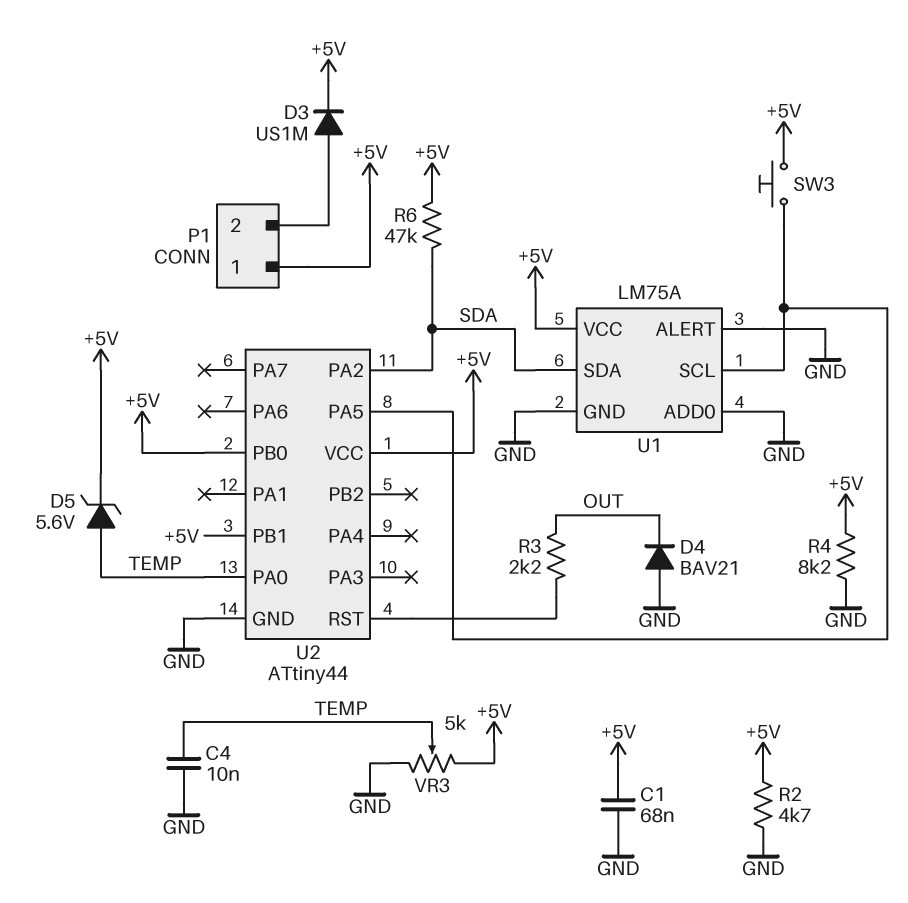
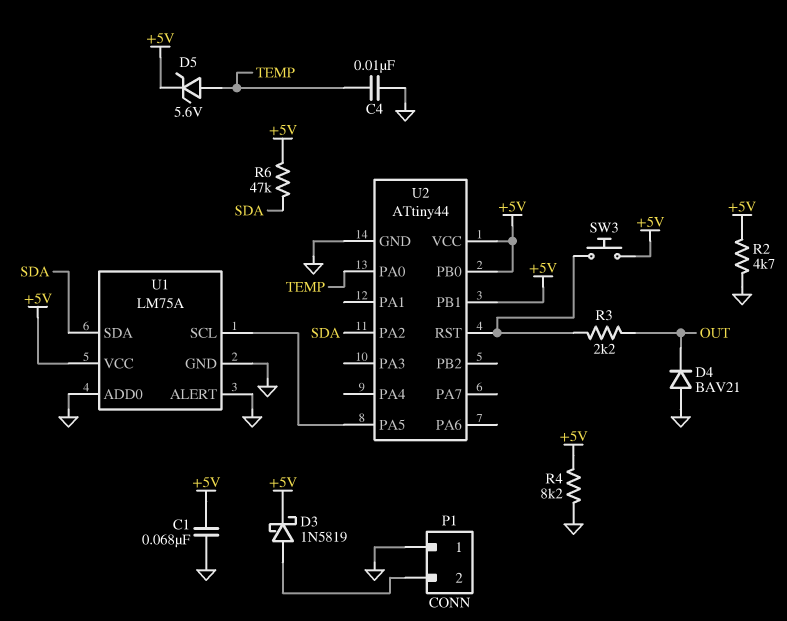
D3: diode US1M (A P1/2, K +5V) -> schottky 1N5819 (A P1/2, K +5V)
P1 pin 1: +5V -> GND
SW3: button (+5V, U1/SCL) -> button (+5V, U2/RST)
VR3: 5k (+5V, GND, wiper TEMP) -> none

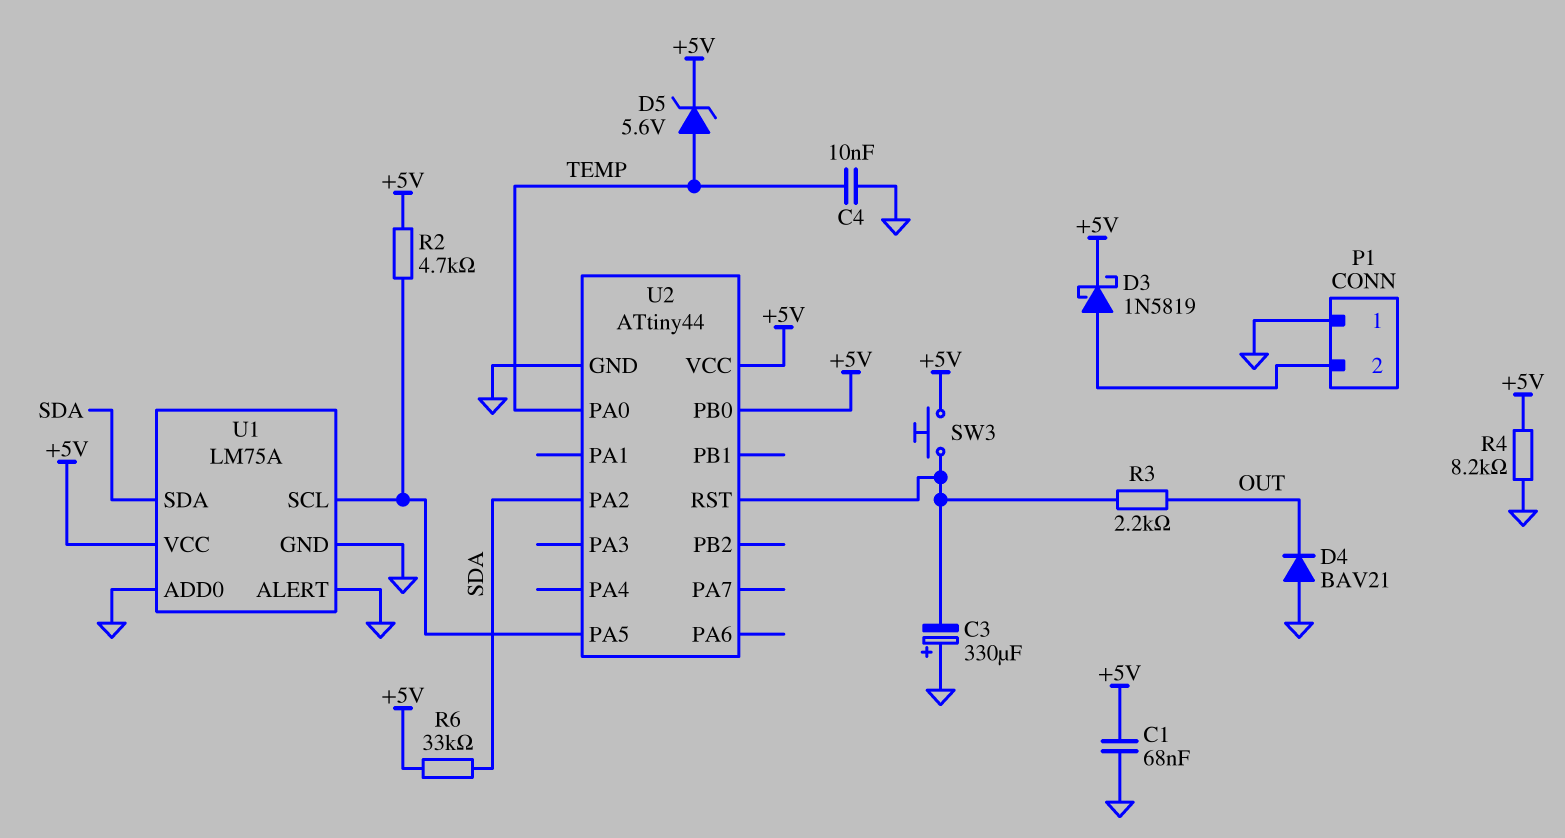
C3: none -> 330uF (plus GND, minus U2/RST)
R2: 4.7k (+5V, GND) -> 4.7k (+5V, U1/SCL)
R6: 47k (+5V, SDA) -> 33k (+5V, SDA)
U2 pin PB1: +5V -> none

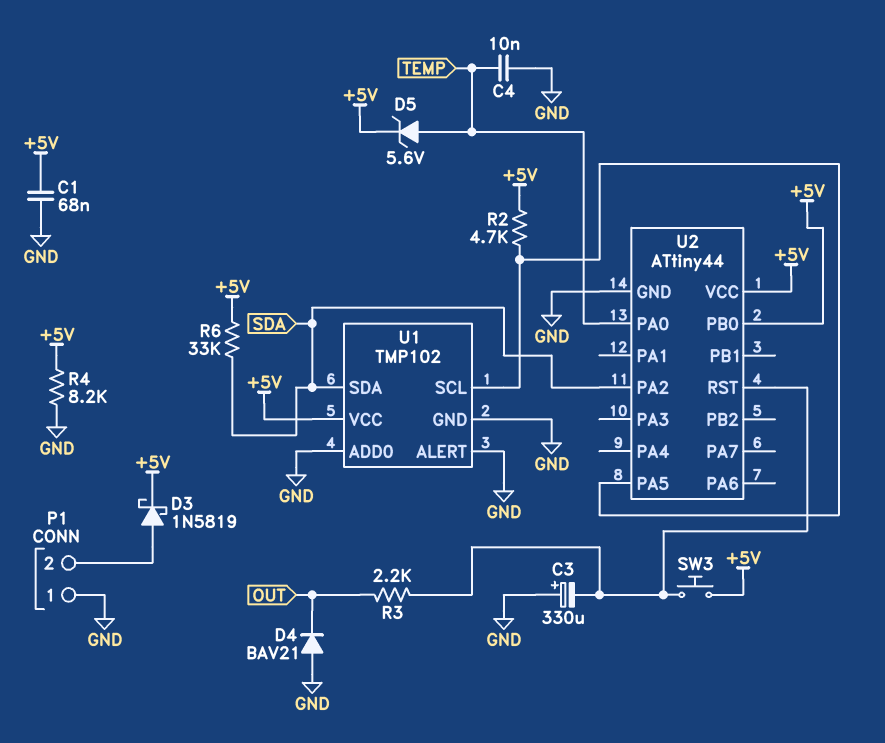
U1: LM75A -> TMP102

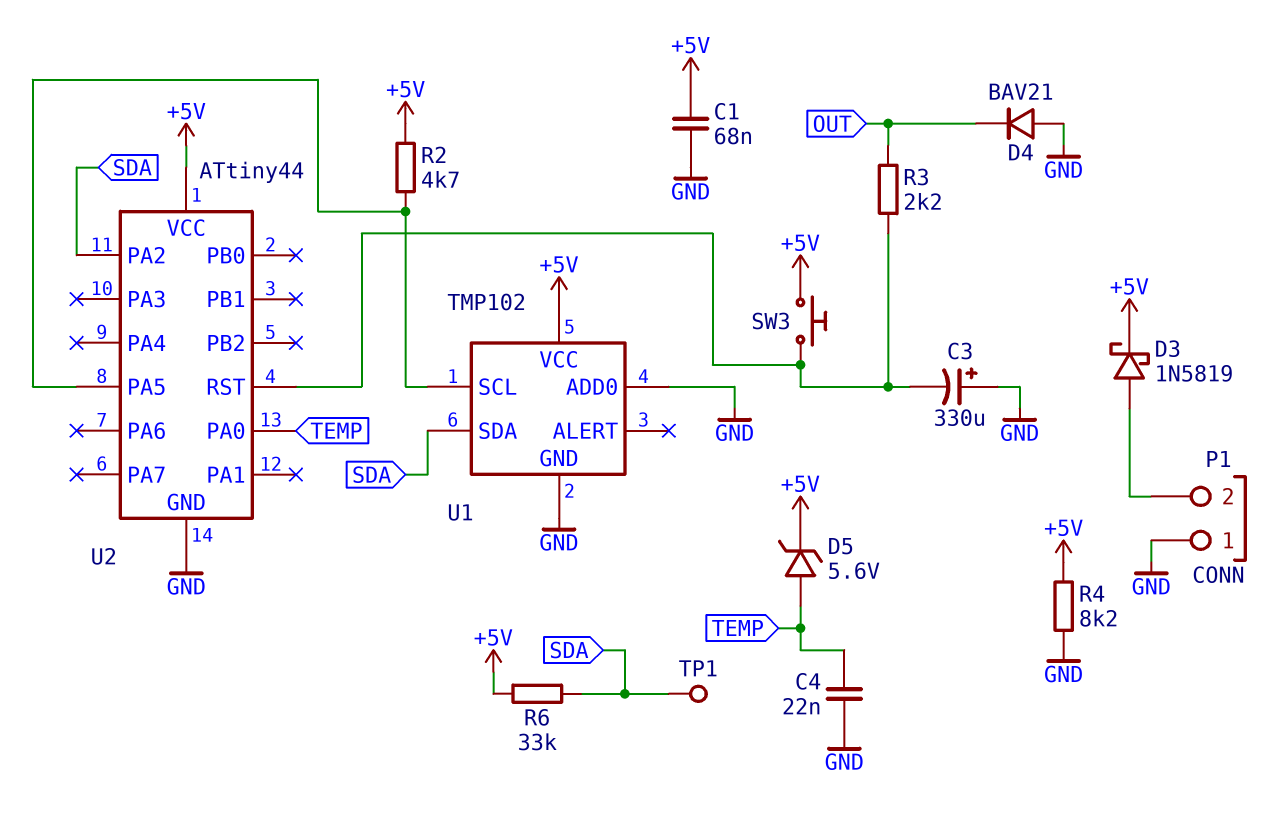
C4: 10nF (GND, TEMP) -> 22nF (GND, TEMP)
TP1: none -> test point (SDA)
U1 pin ALERT: GND -> none
U2 pin PB0: +5V -> none

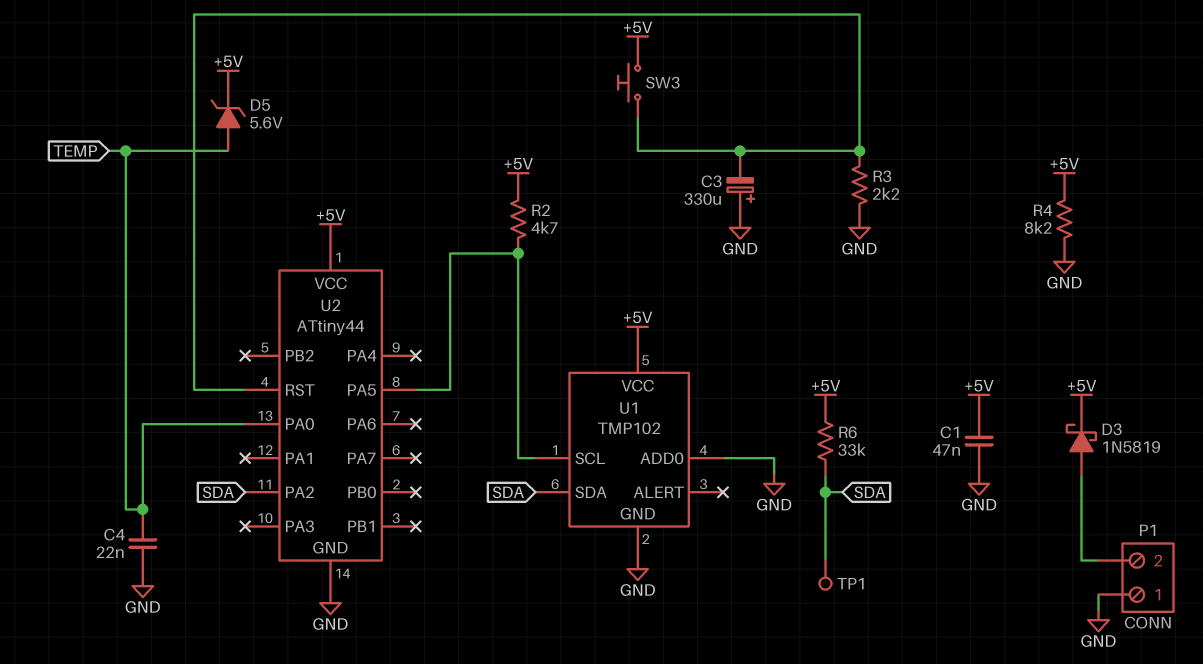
C1: 68nF (+5V, GND) -> 47nF (+5V, GND)
D4: diode BAV21 (A GND, K OUT) -> none
R3: 2.2k (OUT, U2/RST) -> 2.2k (GND, U2/RST)

